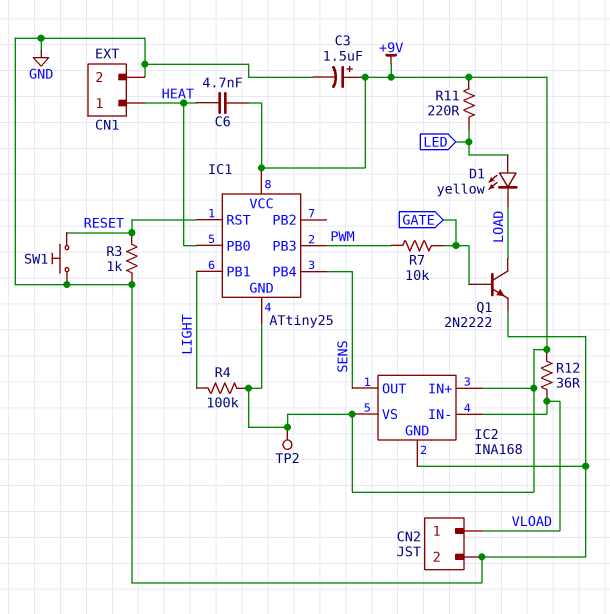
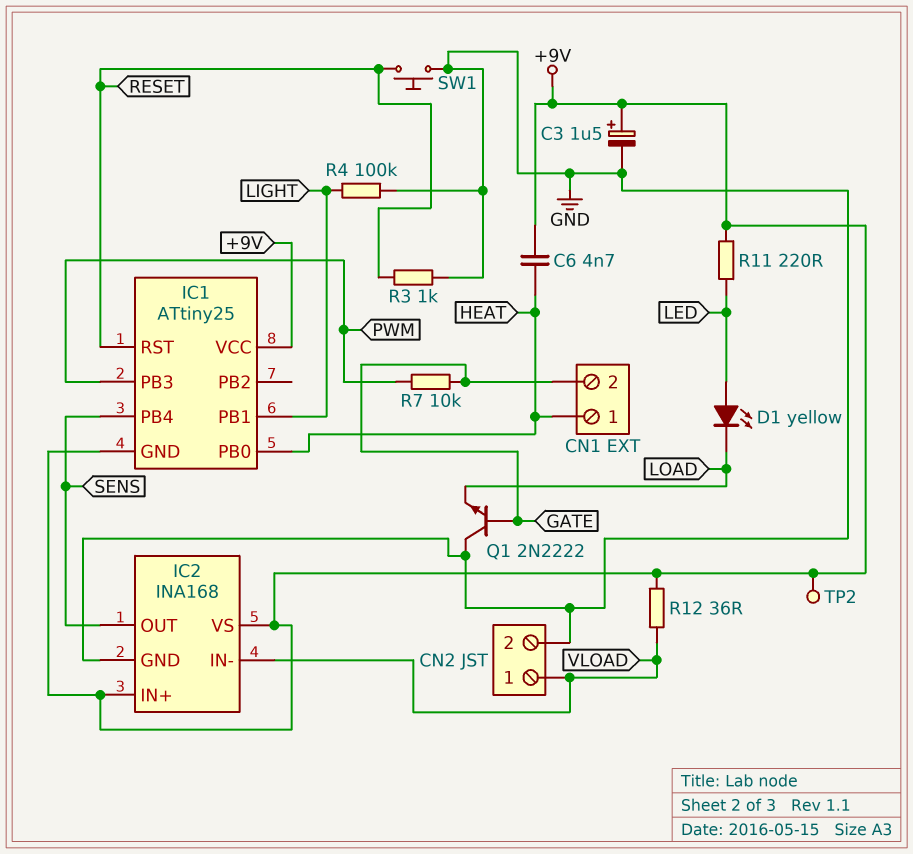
CN1 pin 2: GND -> GATE
Q1: NPN 2N2222 (B GATE, C LOAD, E GND) -> NPN 2N2222 (B GATE, C GND, E LOAD)
R4: 100k (+9V, LIGHT) -> 100k (GND, LIGHT)

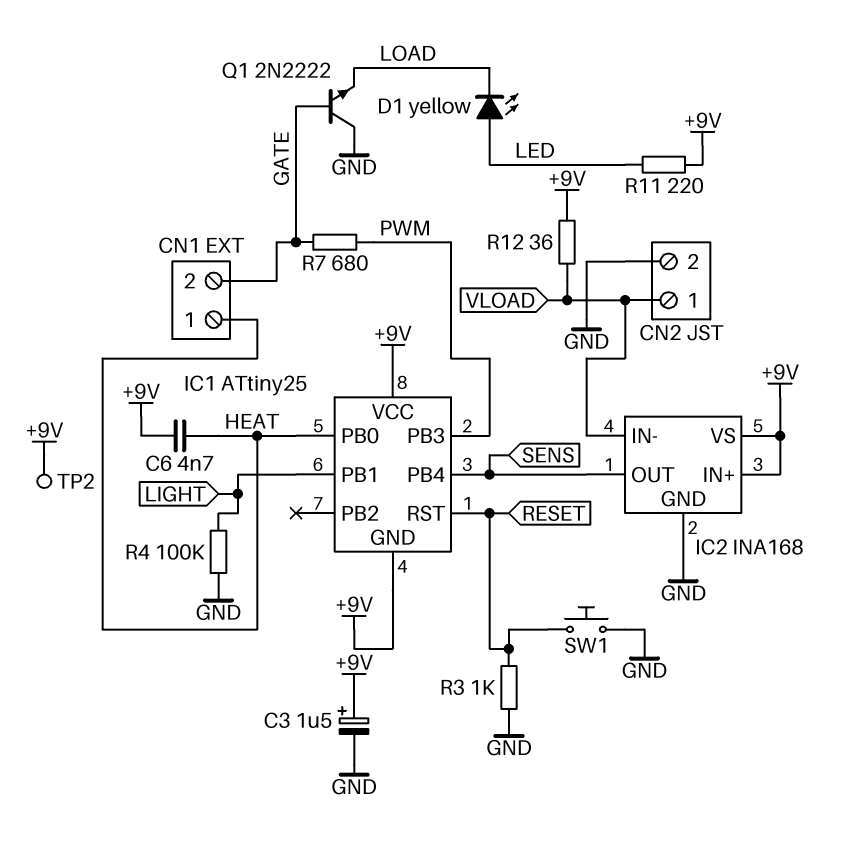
R7: 10k (GATE, PWM) -> 680 (GATE, PWM)

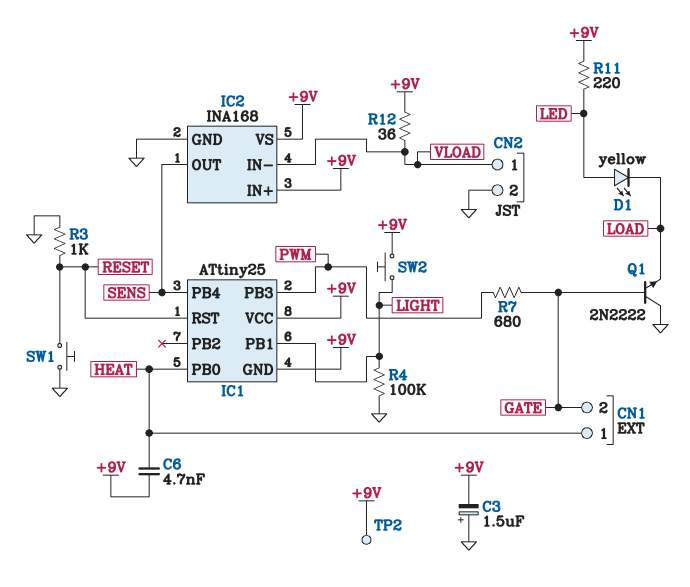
C3: 1.5uF (plus +9V, minus GND) -> 1.5uF (plus GND, minus +9V)
SW2: none -> button (+9V, LIGHT)

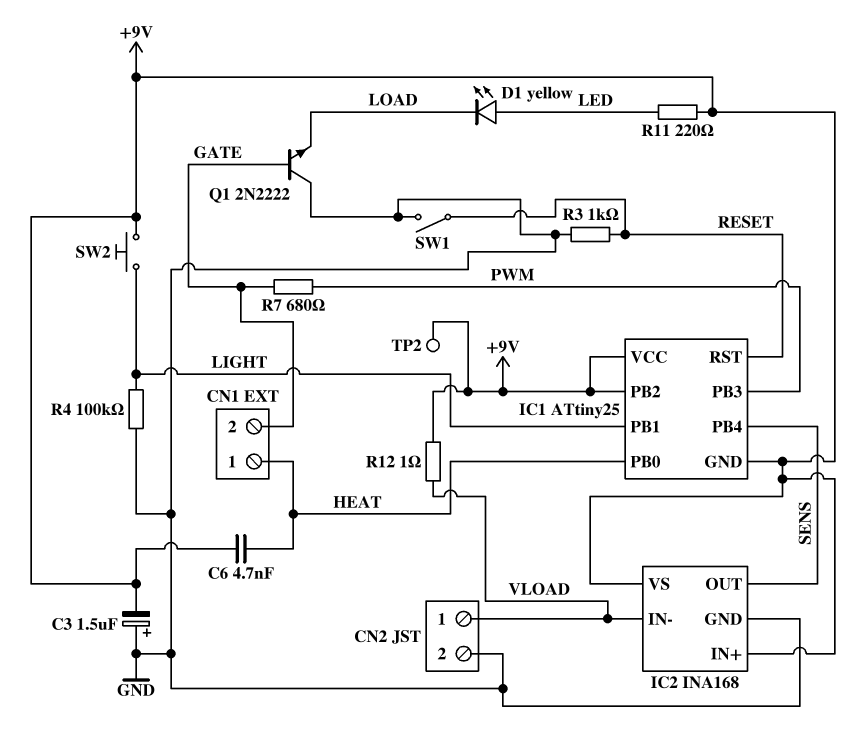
IC1 pin PB2: none -> +9V
R12: 36 (+9V, VLOAD) -> 1 (+9V, VLOAD)
SW1: button (GND, RESET) -> switch (GND, RESET)

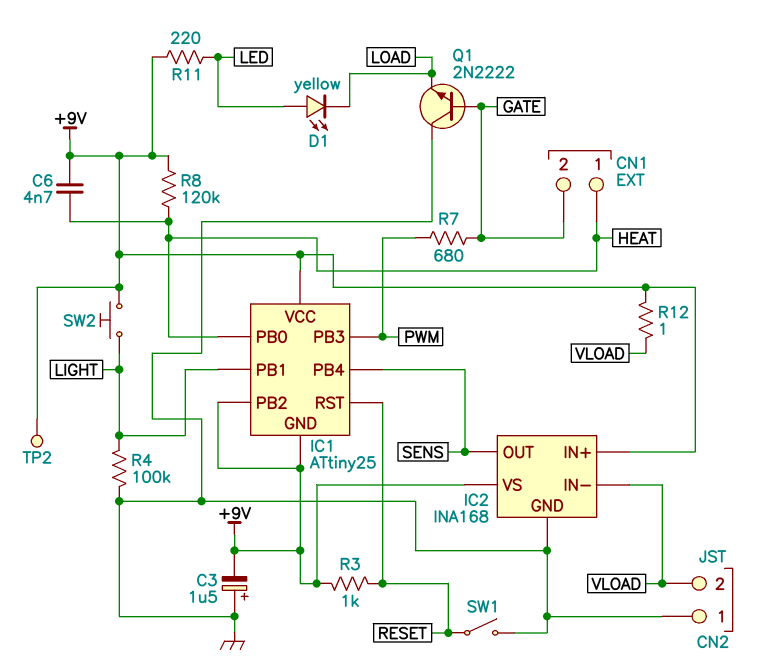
CN2 pin 1: VLOAD -> GND
CN2 pin 2: GND -> VLOAD
R3: 1k (GND, RESET) -> 1k (+9V, RESET)
R8: none -> 120k (+9V, HEAT)

